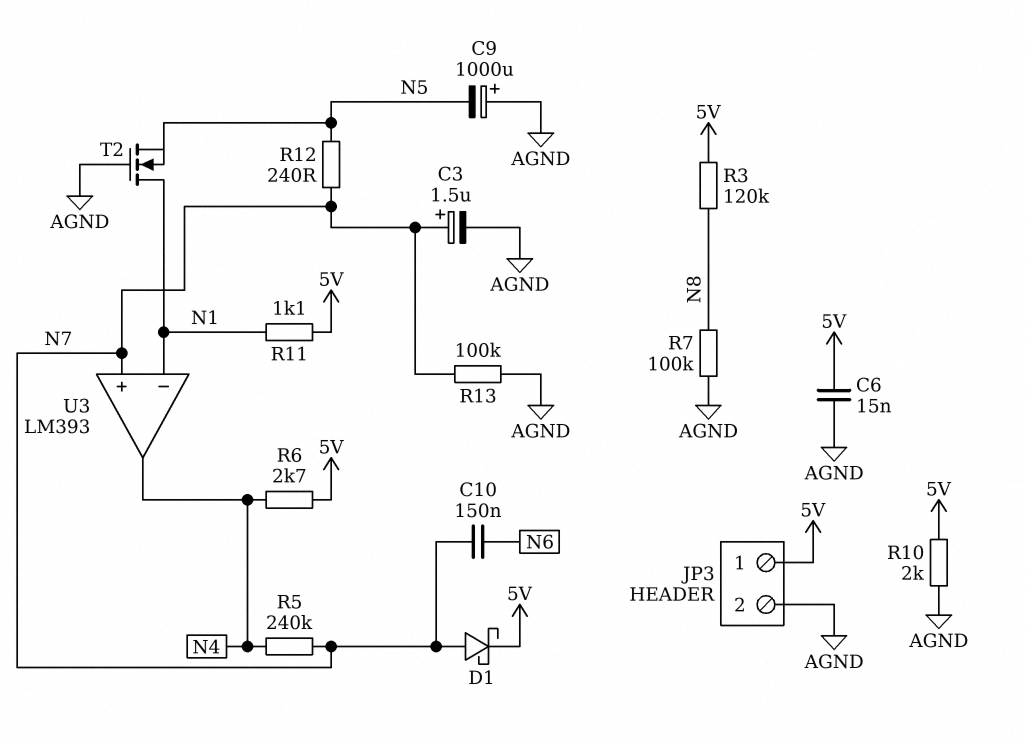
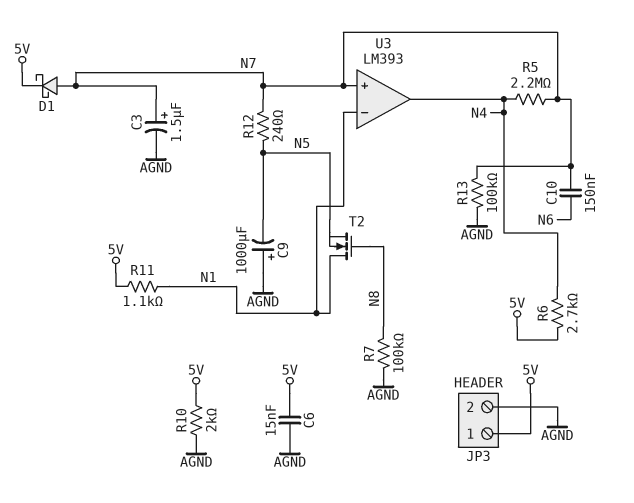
R3: 120k (5V, N8) -> none
R5: 240k (N4, N7) -> 2.2M (N4, N7)
T2: NMOS (G AGND, D N1, S N5) -> NMOS (G N8, D N1, S N5)

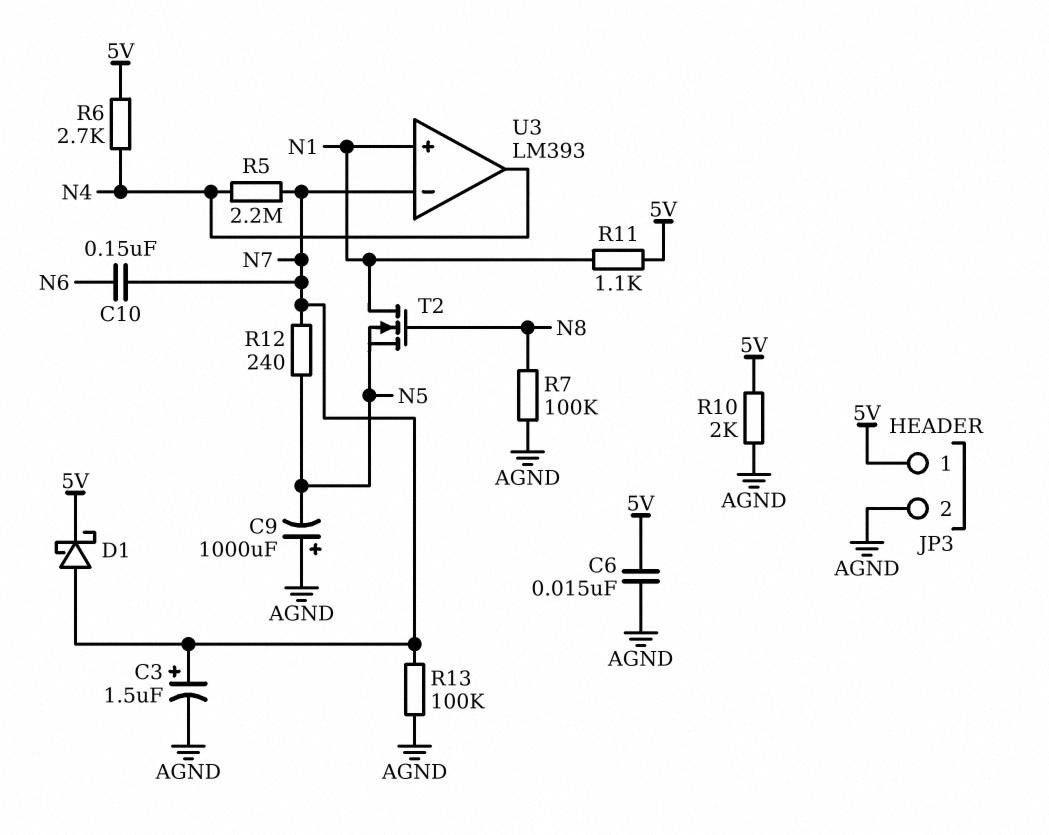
U3 pin in+: N7 -> N1
U3 pin in-: N1 -> N7

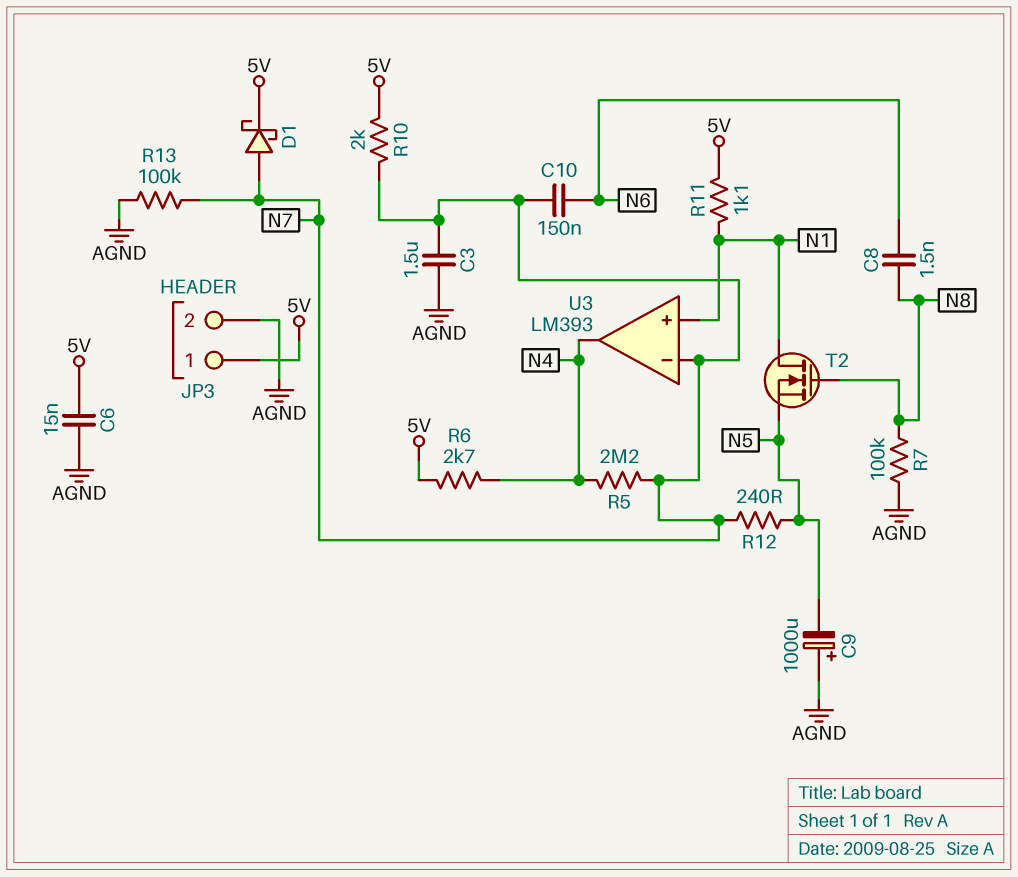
C3: 1.5uF (plus N7, minus AGND) -> 1.5uF (AGND, N7)
C8: none -> 1.5nF (N6, N8)
R10: 2k (5V, AGND) -> 2k (5V, N7)

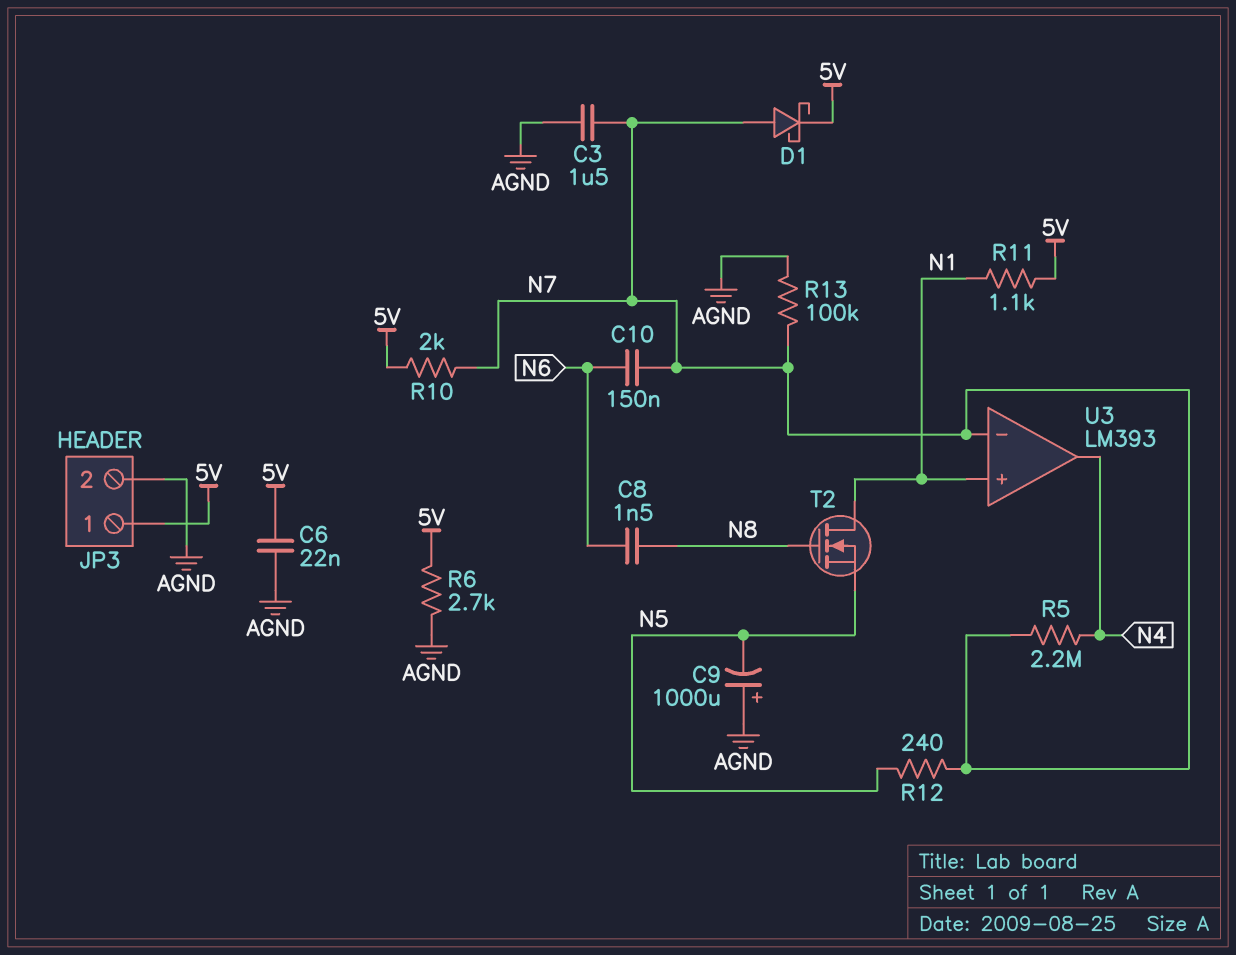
C6: 15nF (5V, AGND) -> 22nF (5V, AGND)
R6: 2.7k (5V, N4) -> 2.7k (5V, AGND)
R7: 100k (AGND, N8) -> none

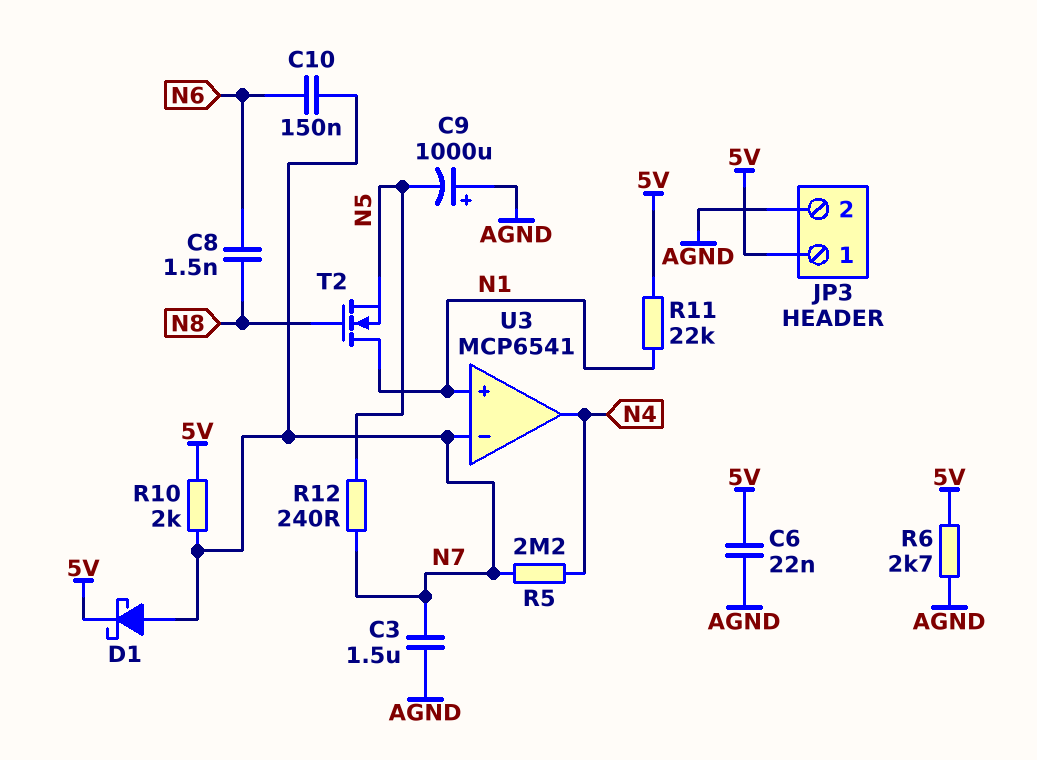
R11: 1.1k (5V, N1) -> 22k (5V, N1)
R13: 100k (AGND, N7) -> none
U3: LM393 -> MCP6541

